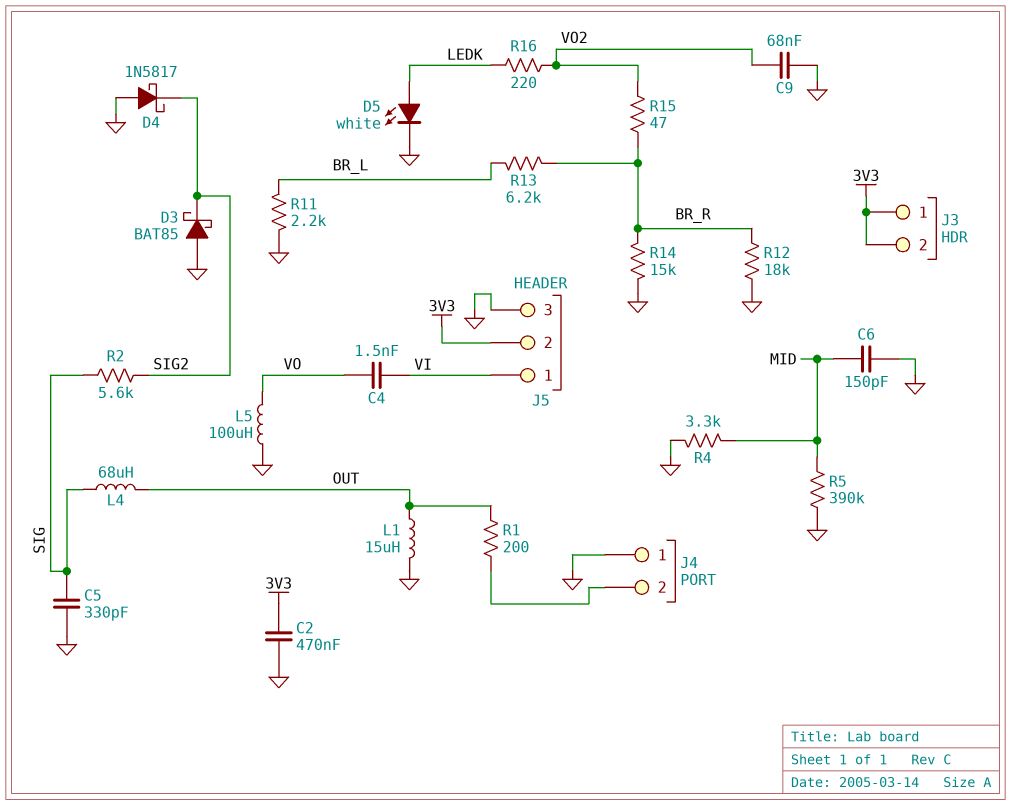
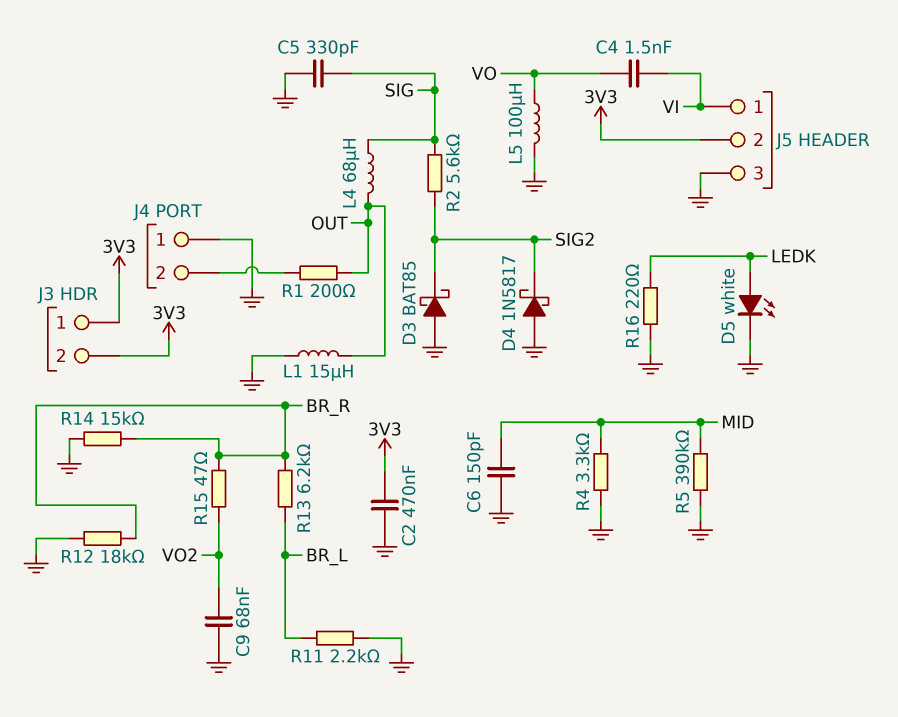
R16: 220 (LEDK, VO2) -> 220 (GND, LEDK)

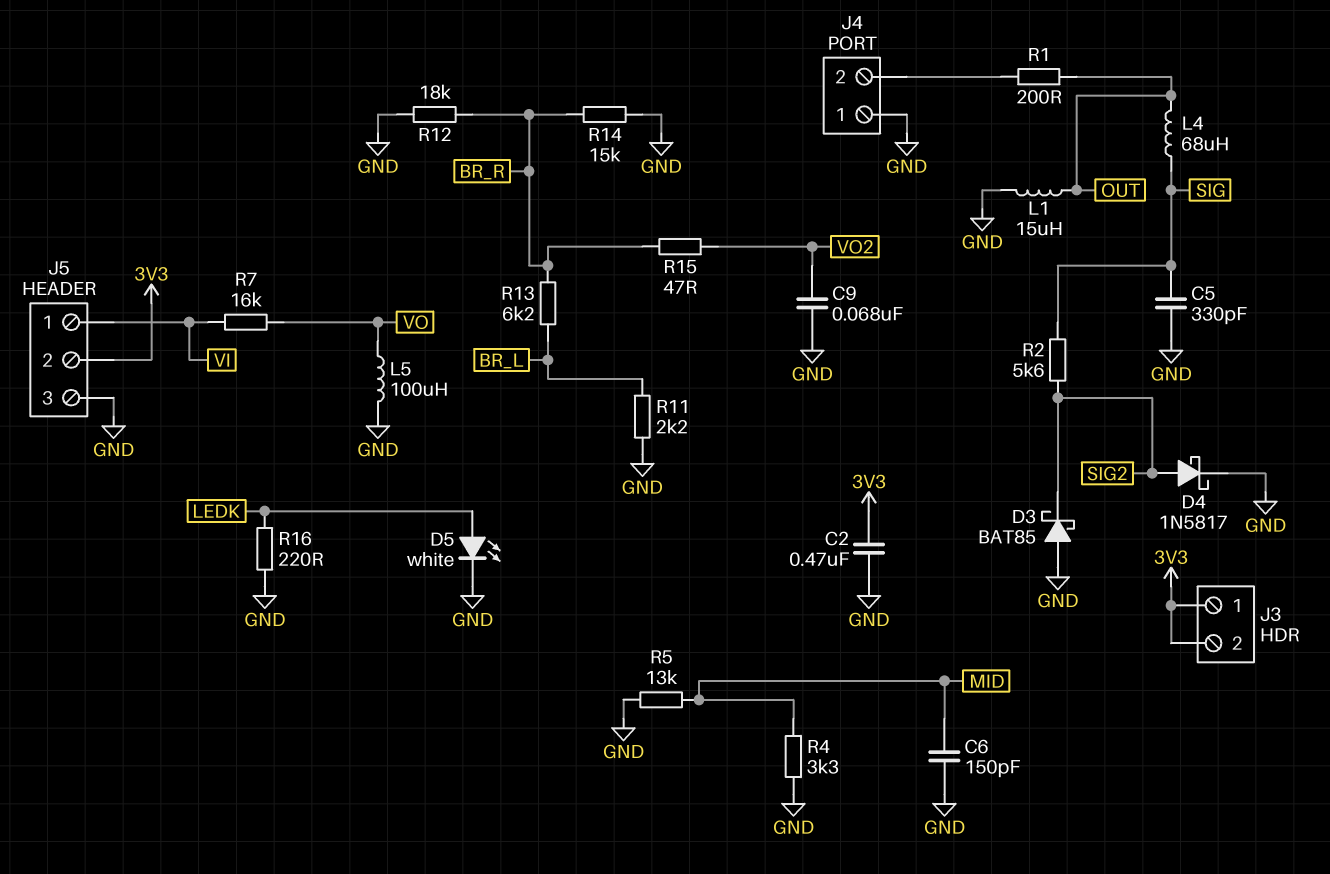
C4: 1.5nF (VI, VO) -> none
D4: schottky 1N5817 (A GND, K SIG2) -> schottky 1N5817 (A SIG2, K GND)
R5: 390k (GND, MID) -> 13k (GND, MID)
R7: none -> 16k (VI, VO)

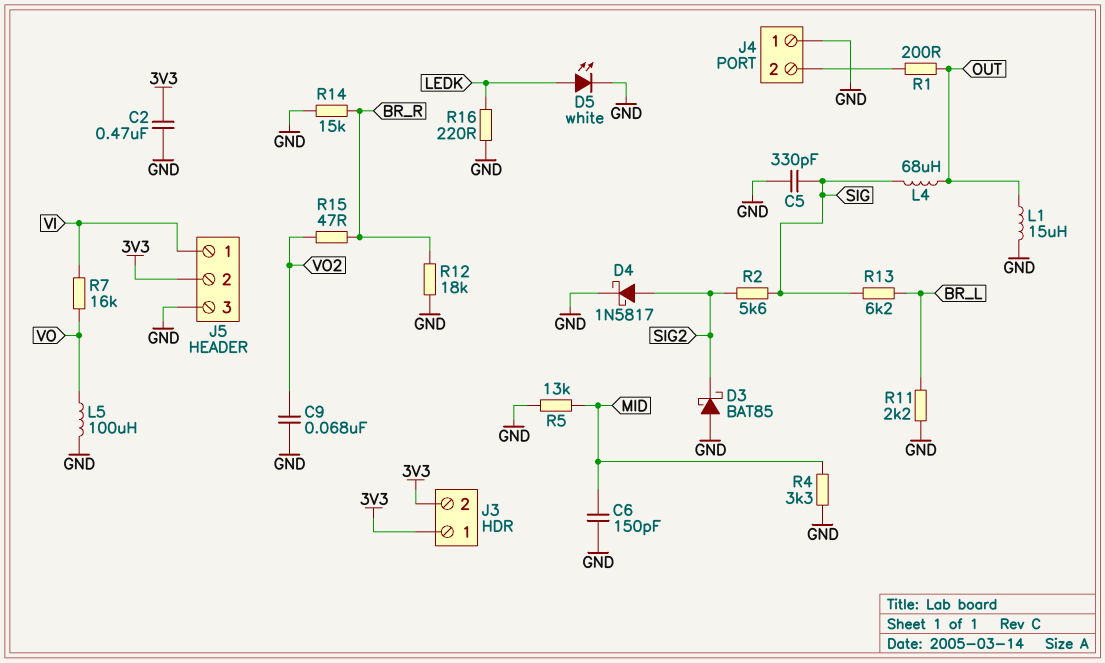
R13: 6.2k (BR_L, BR_R) -> 6.2k (BR_L, SIG)

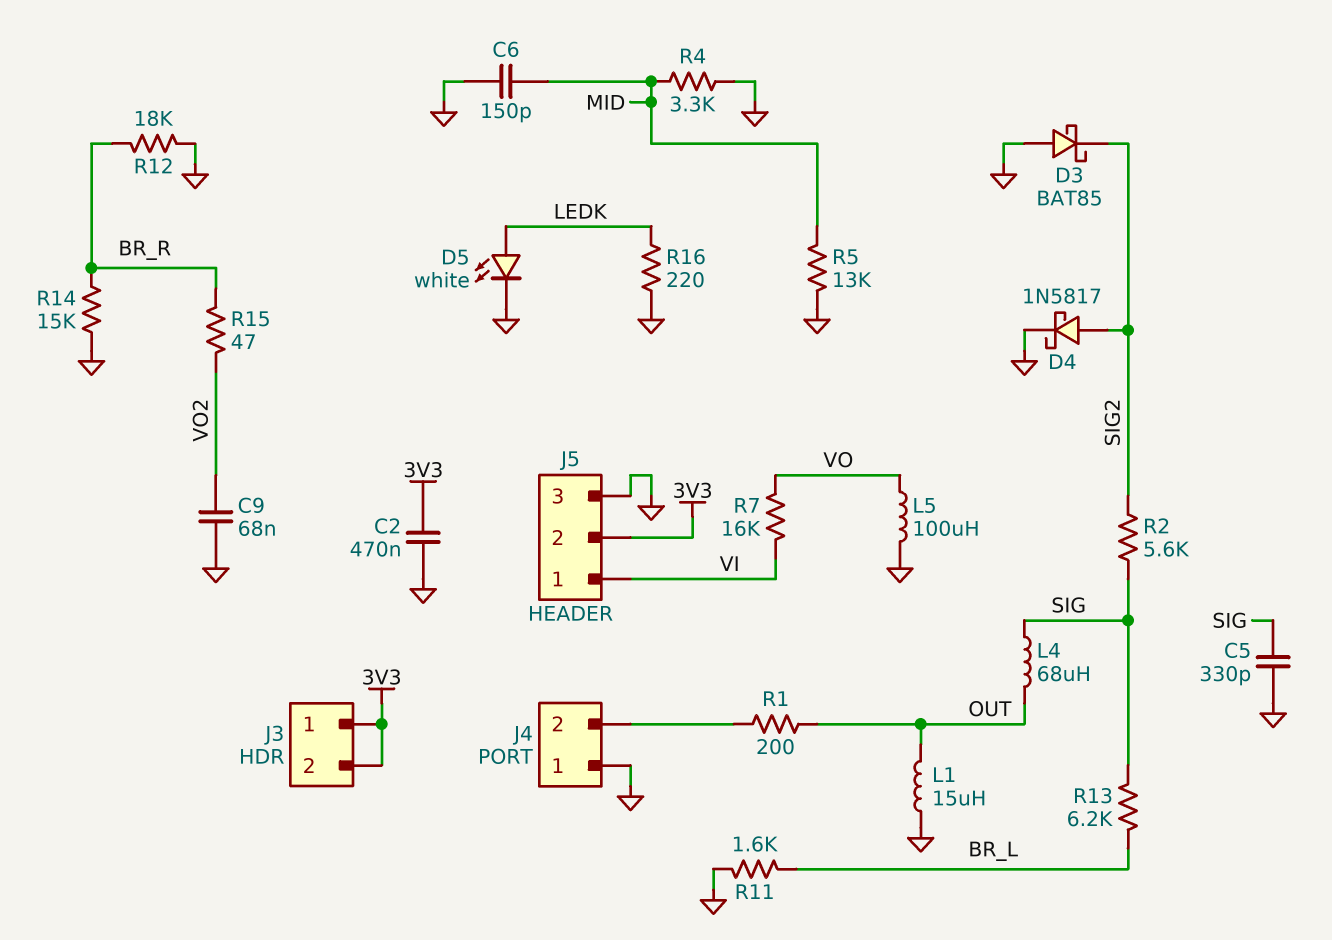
R11: 2.2k (BR_L, GND) -> 1.6k (BR_L, GND)

